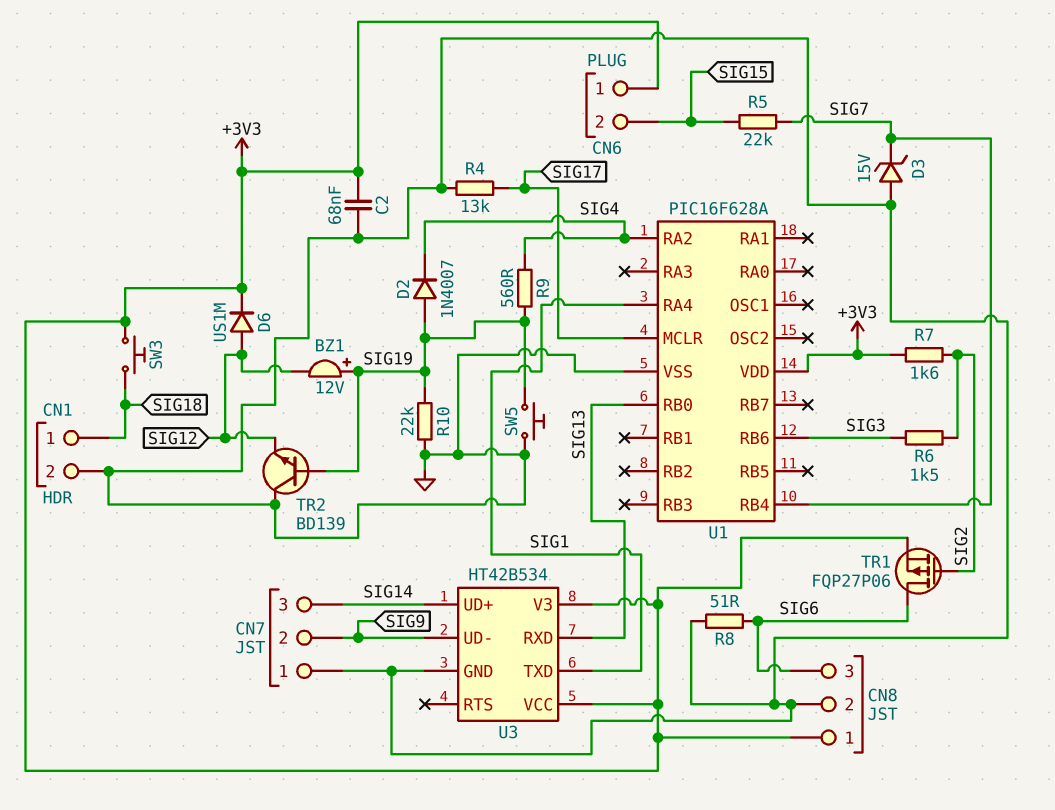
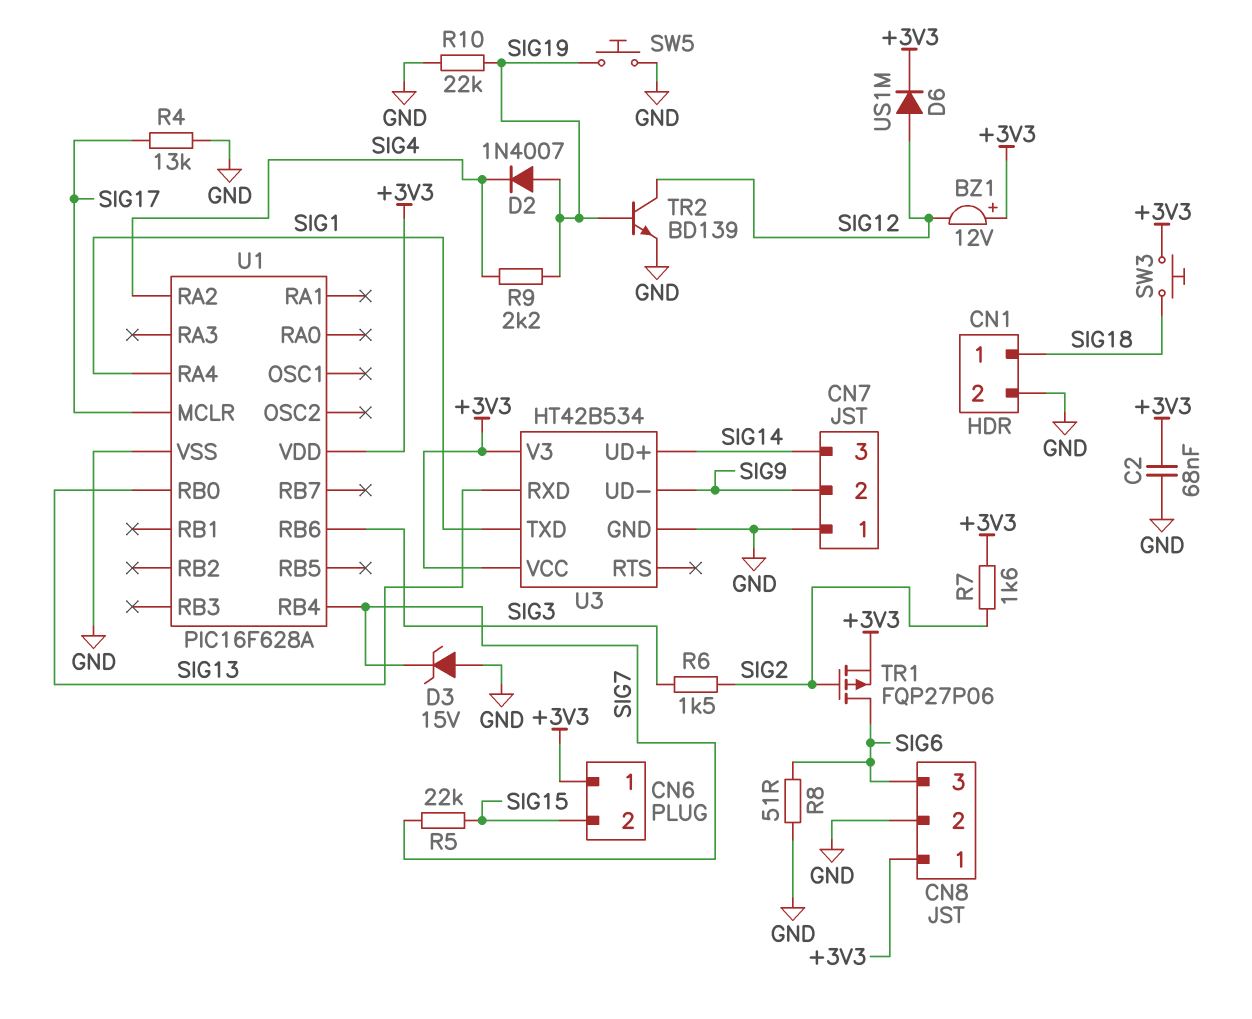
BZ1: buzzer 12V (plus SIG19, minus SIG12) -> buzzer 12V (plus +3V3, minus SIG12)
R9: 560 (SIG4, SIG19) -> 2.2k (SIG4, SIG19)
TR2: NPN BD139 (B SIG19, C GND, E SIG12) -> NPN BD139 (B SIG19, C SIG12, E GND)

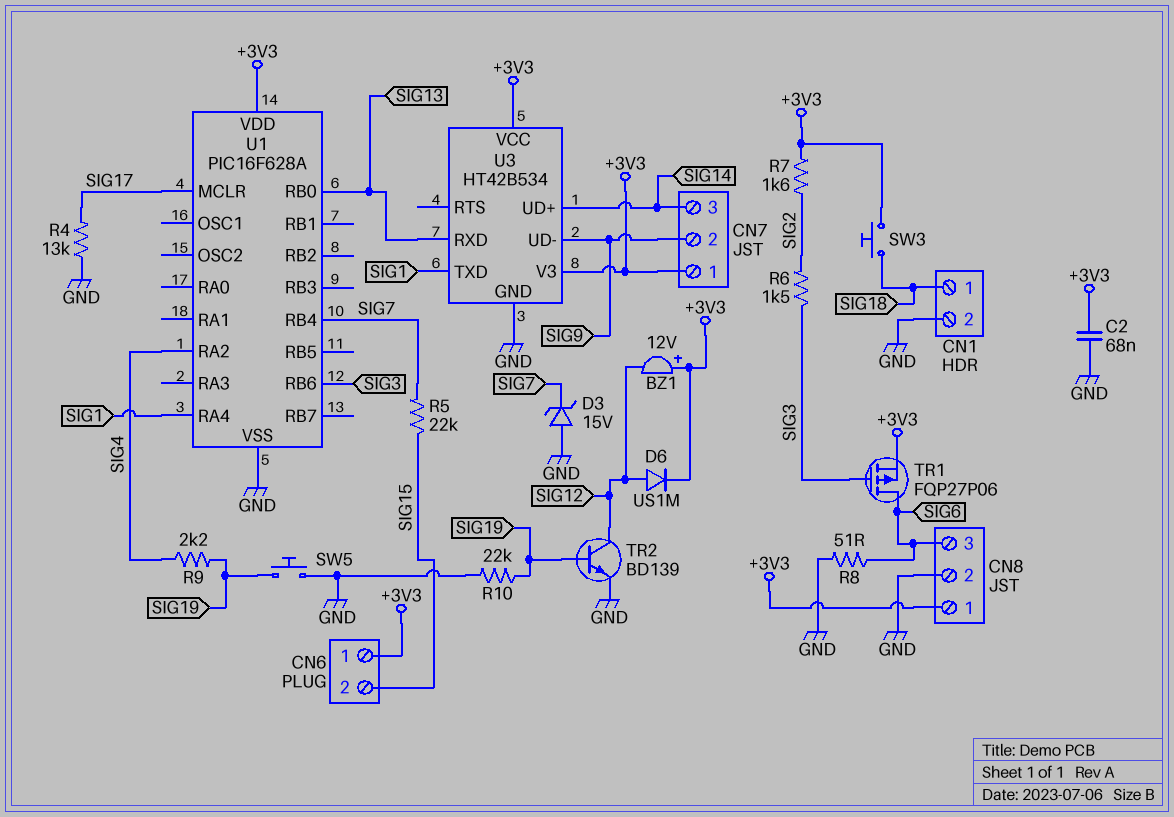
CN7 pin 1: GND -> +3V3
D2: diode 1N4007 (A SIG19, K SIG4) -> none
TR1: PMOS FQP27P06 (G SIG2, D SIG6, S +3V3) -> PMOS FQP27P06 (G SIG3, D SIG6, S +3V3)

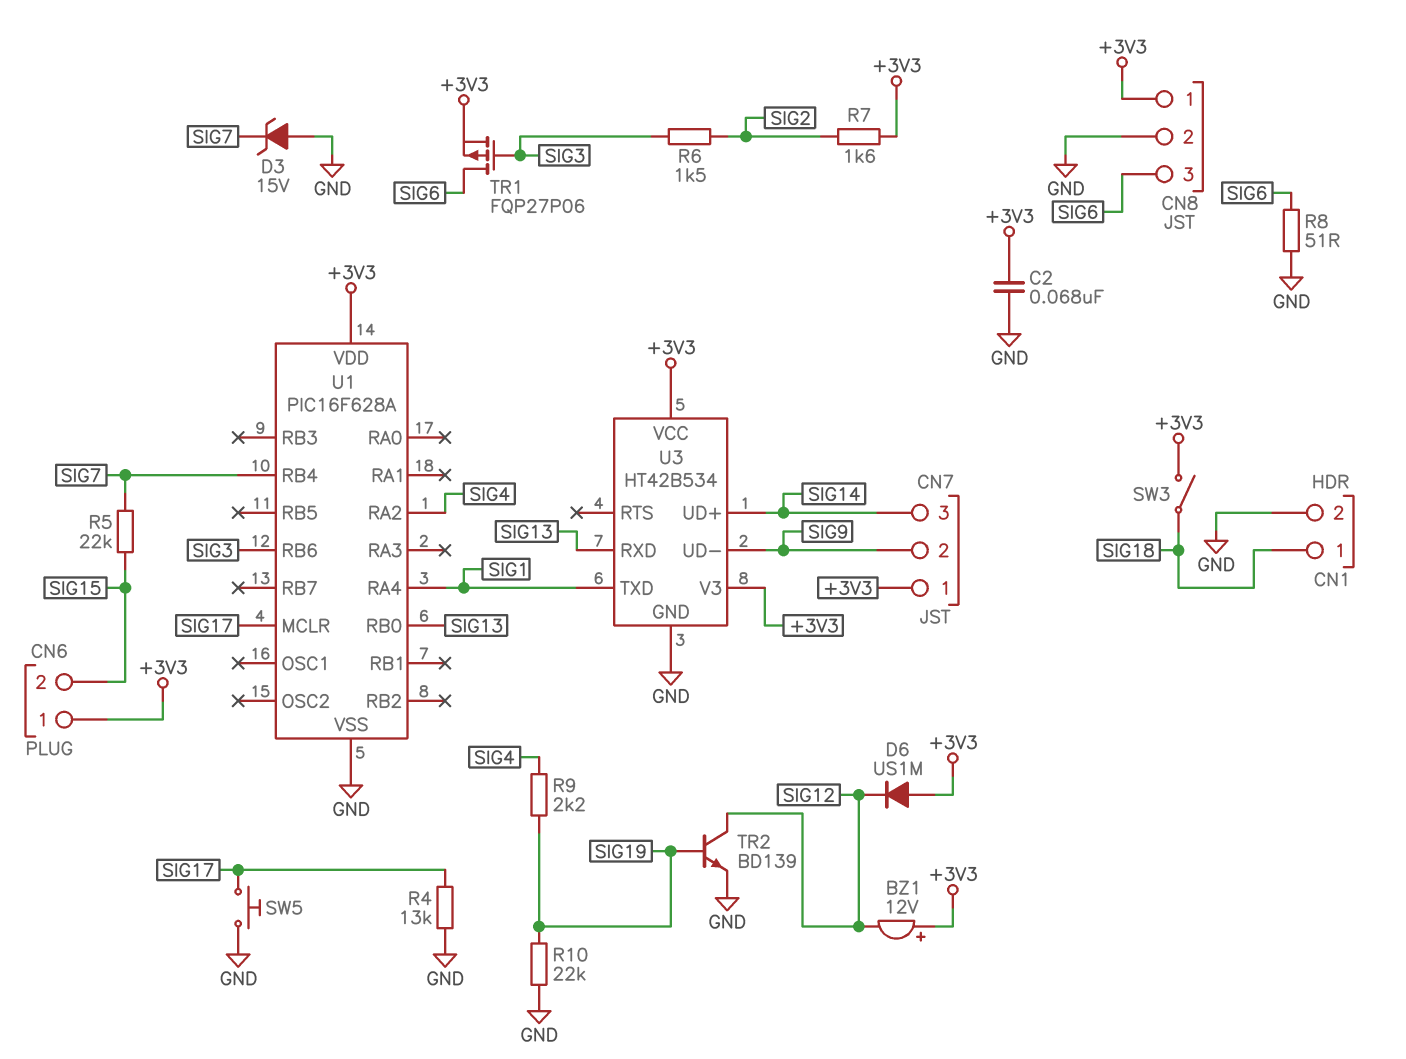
D6: diode US1M (A SIG12, K +3V3) -> diode US1M (A +3V3, K SIG12)
SW3: button (+3V3, SIG18) -> switch (+3V3, SIG18)
SW5: button (GND, SIG19) -> button (GND, SIG17)

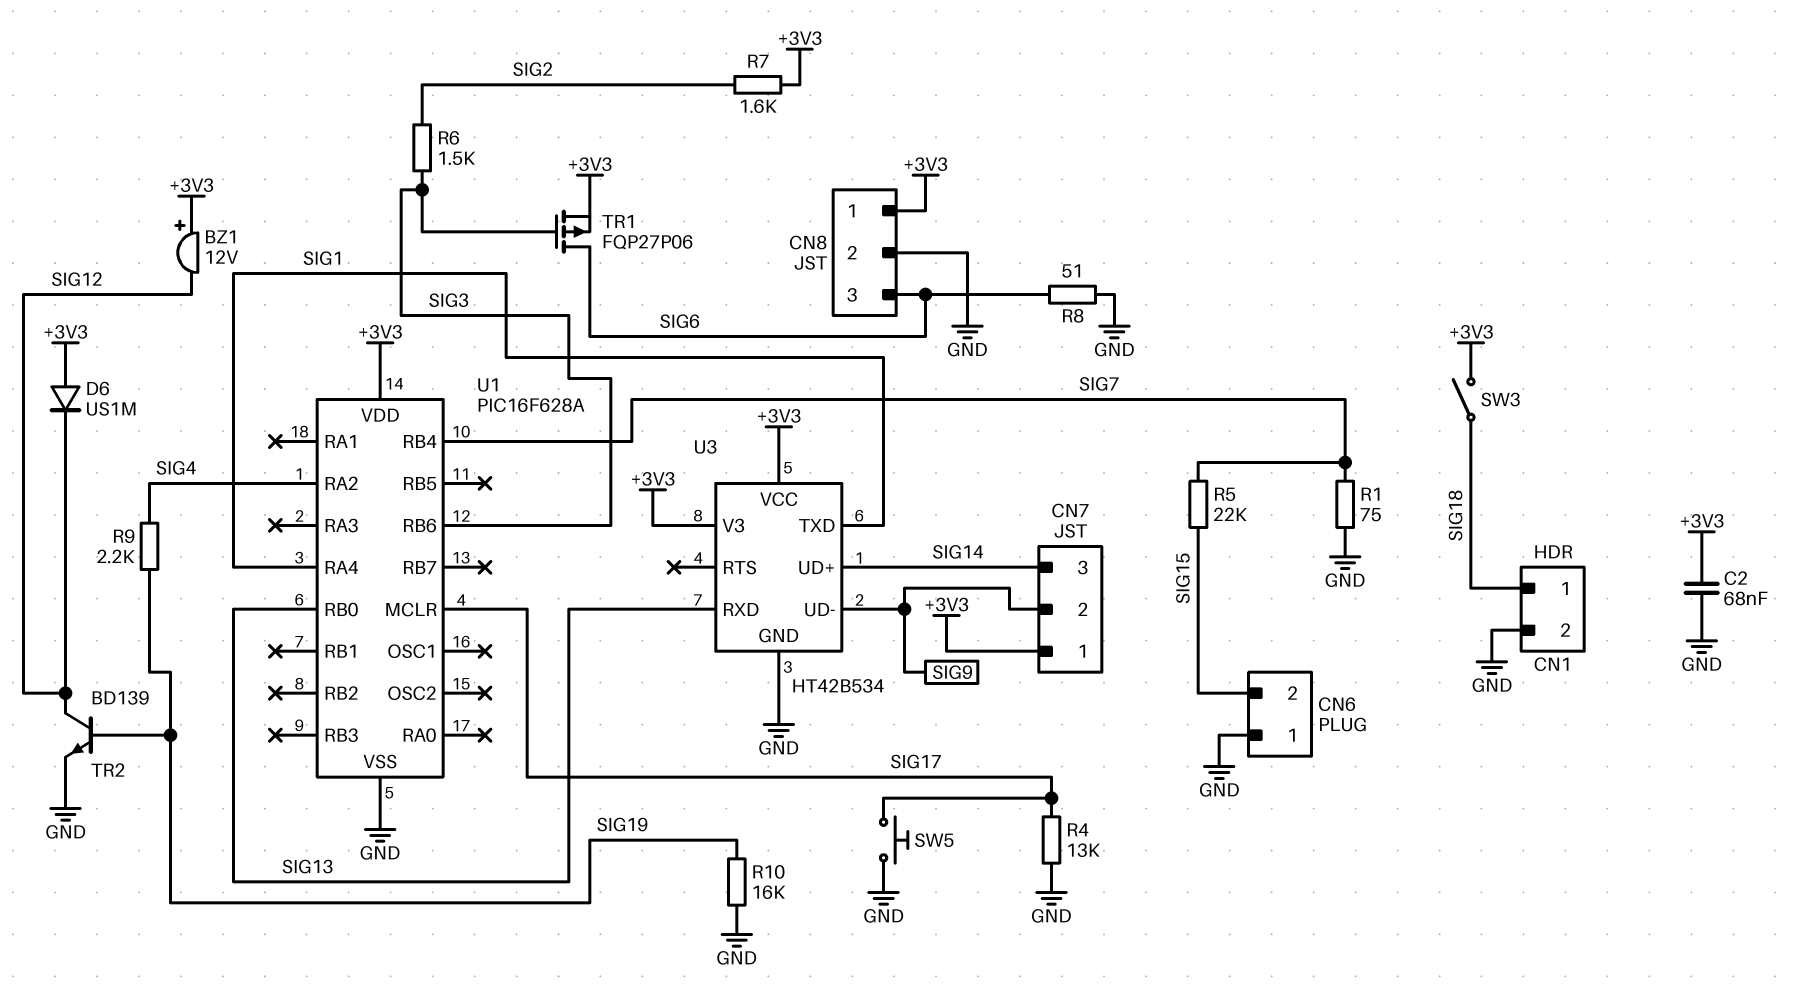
CN6 pin 1: +3V3 -> GND
D3: zener 15V (A GND, K SIG7) -> none
R1: none -> 75 (GND, SIG7)
R10: 22k (GND, SIG19) -> 16k (GND, SIG19)

